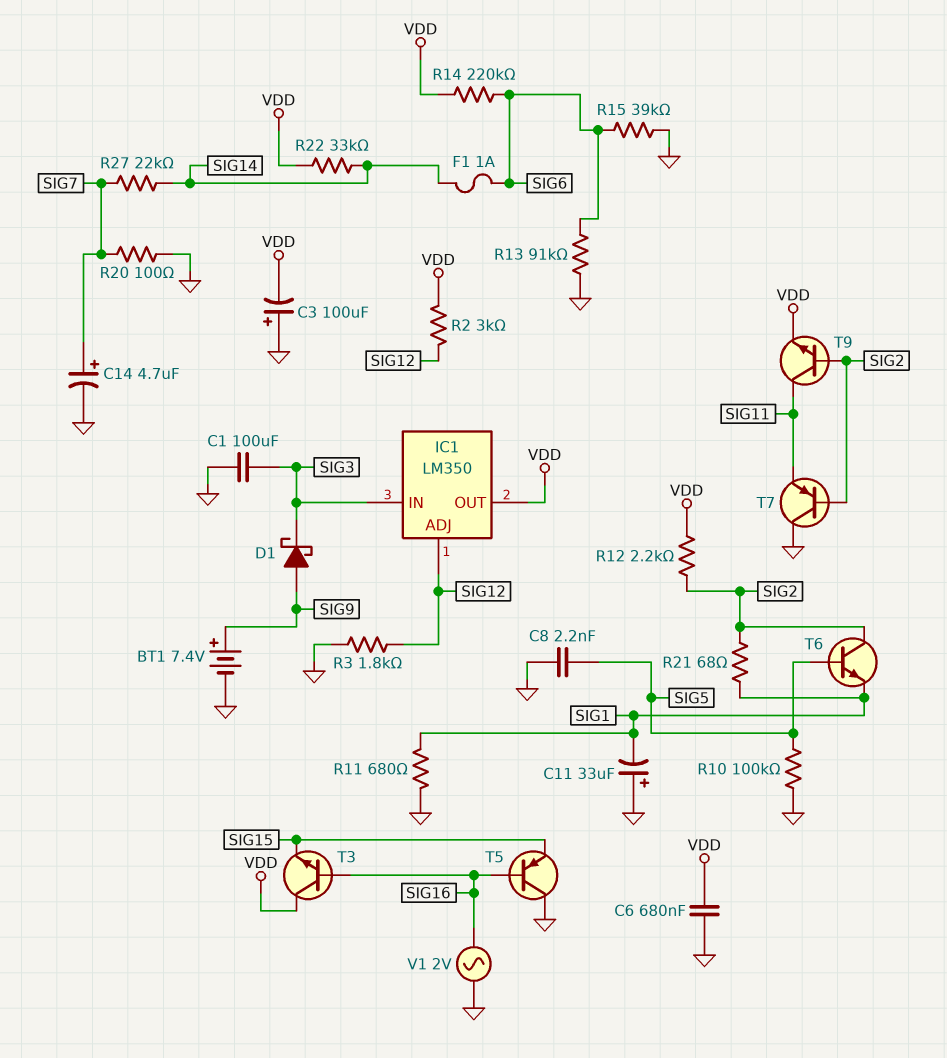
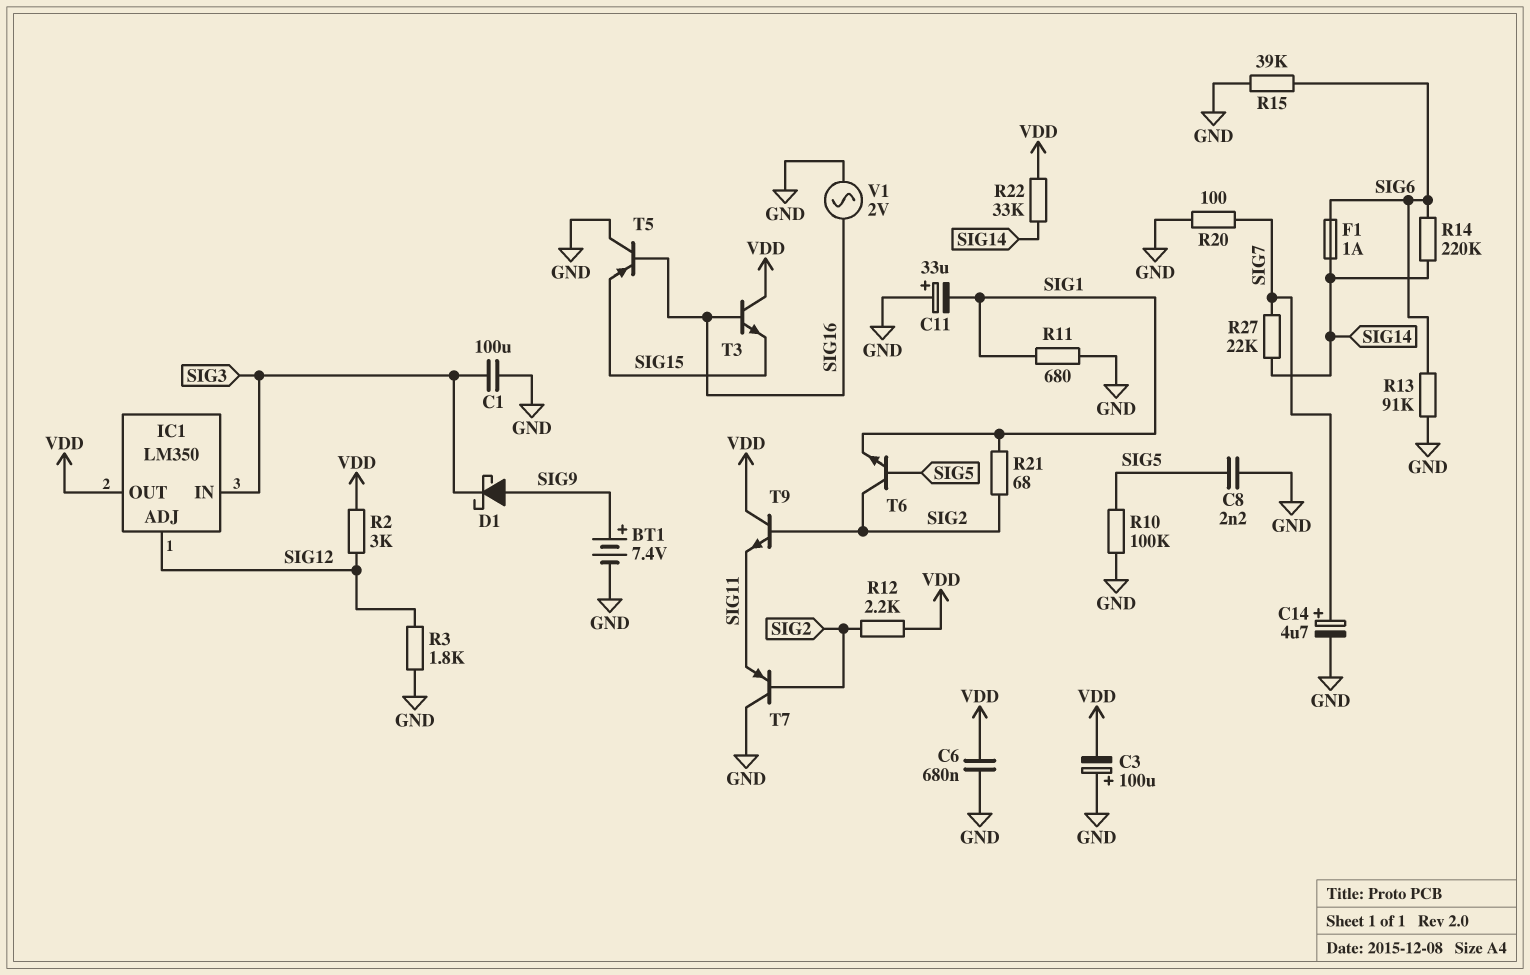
R14: 220k (SIG6, VDD) -> 220k (SIG6, SIG14)
T9: NPN (B SIG2, C SIG11, E VDD) -> NPN (B SIG2, C VDD, E SIG11)

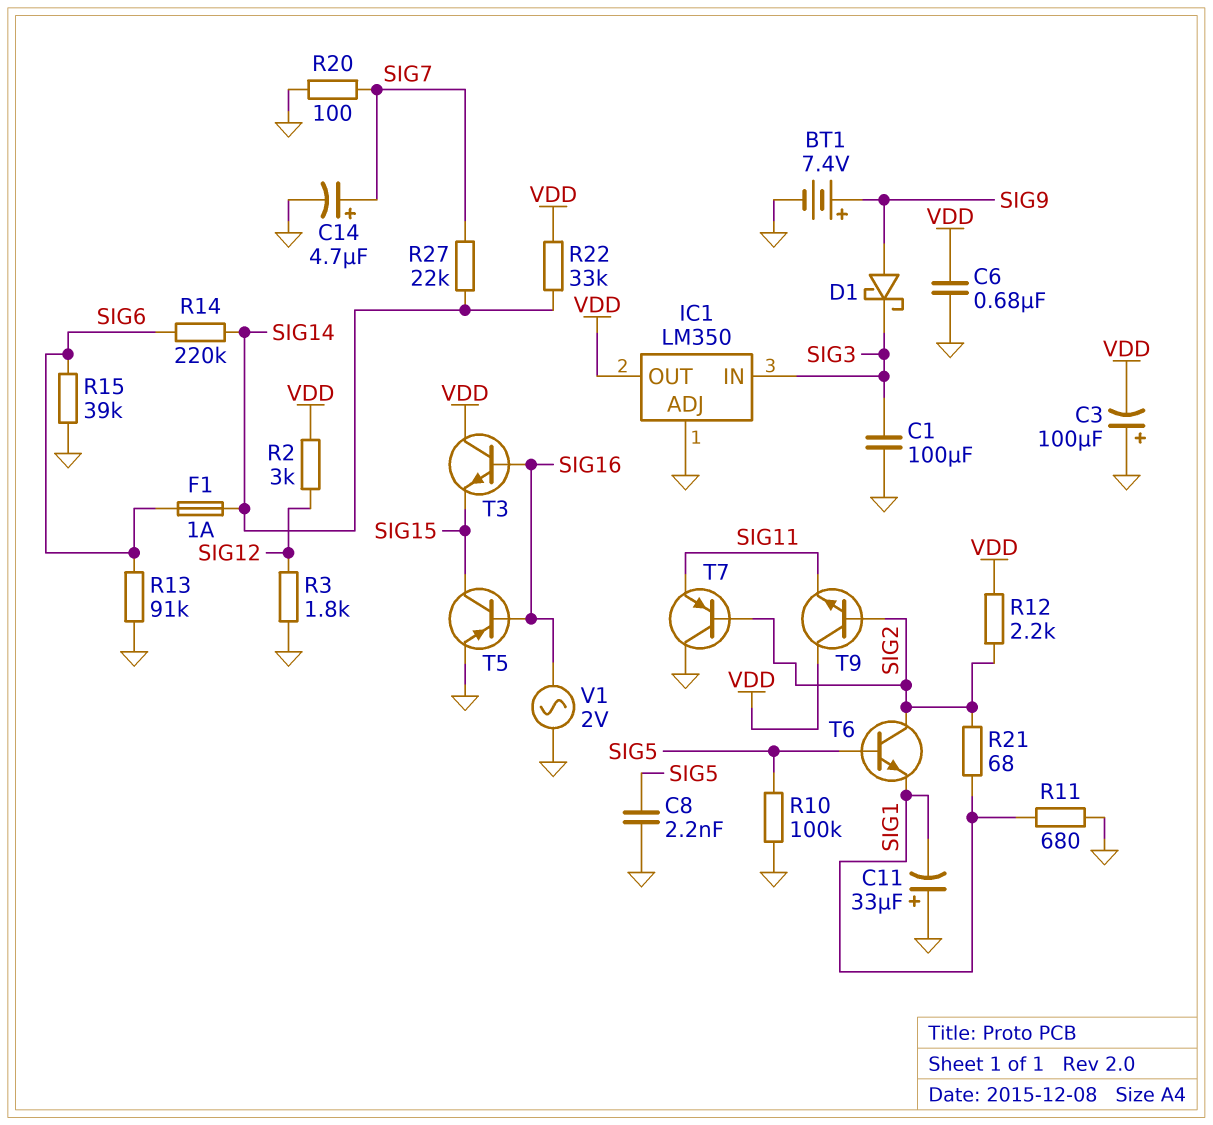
IC1 pin ADJ: SIG12 -> GND
T5: PNP (B SIG16, C GND, E SIG15) -> PNP (B SIG16, C SIG15, E GND)

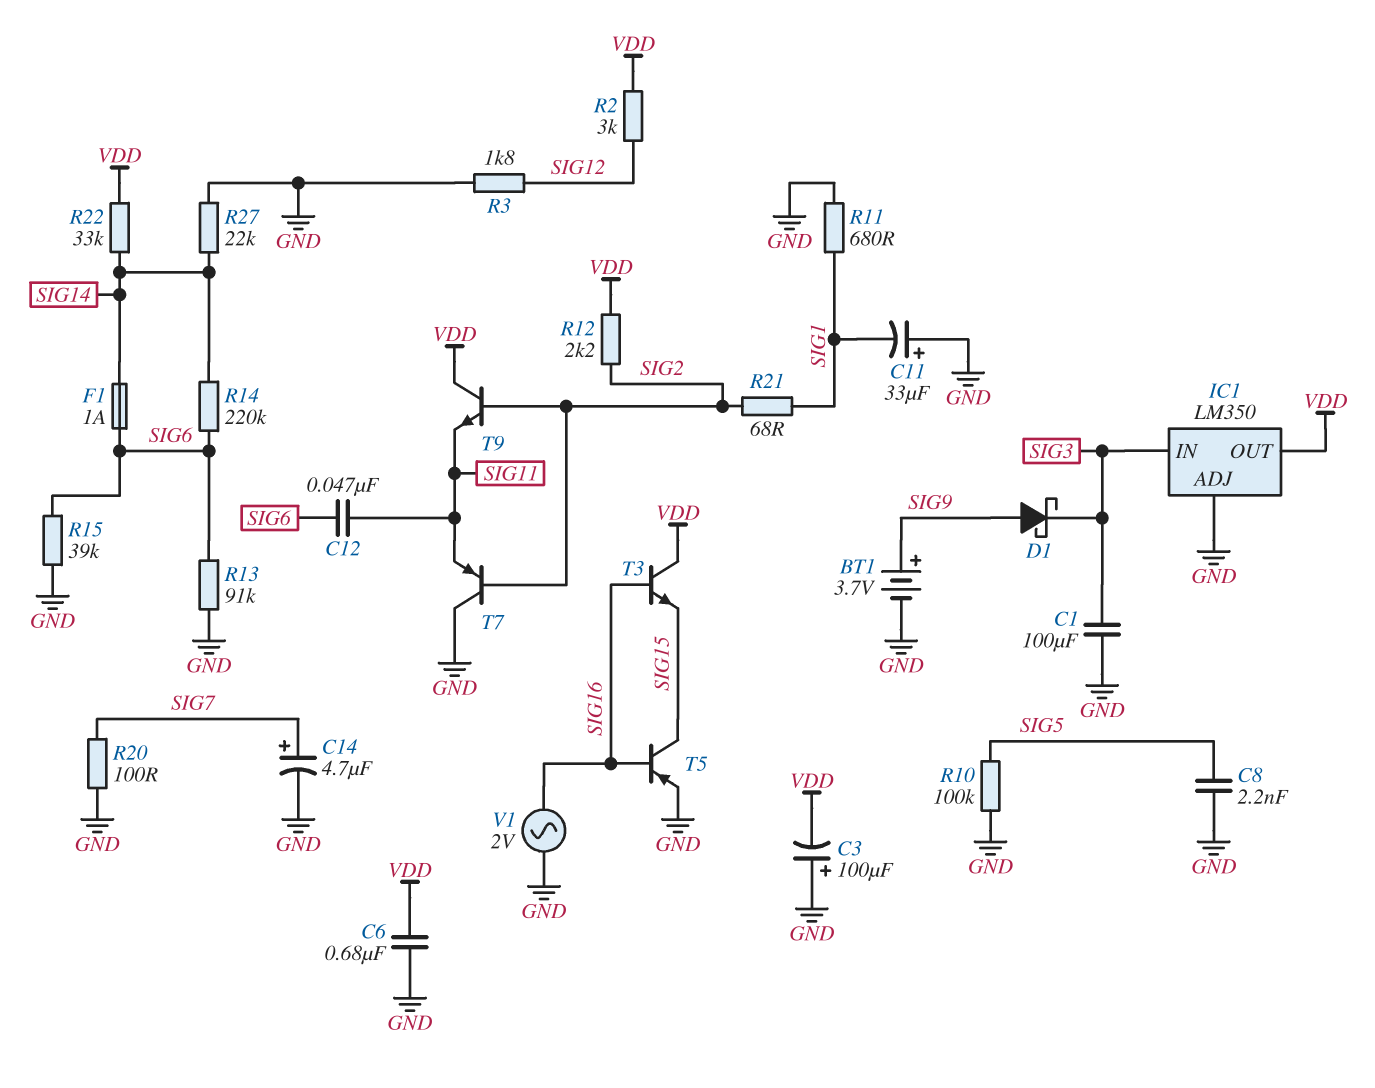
BT1: 7.4V (plus SIG9, minus GND) -> 3.7V (plus SIG9, minus GND)
C12: none -> 47nF (SIG6, SIG11)
R27: 22k (SIG7, SIG14) -> 22k (GND, SIG14)
T6: NPN (B SIG5, C SIG2, E SIG1) -> none

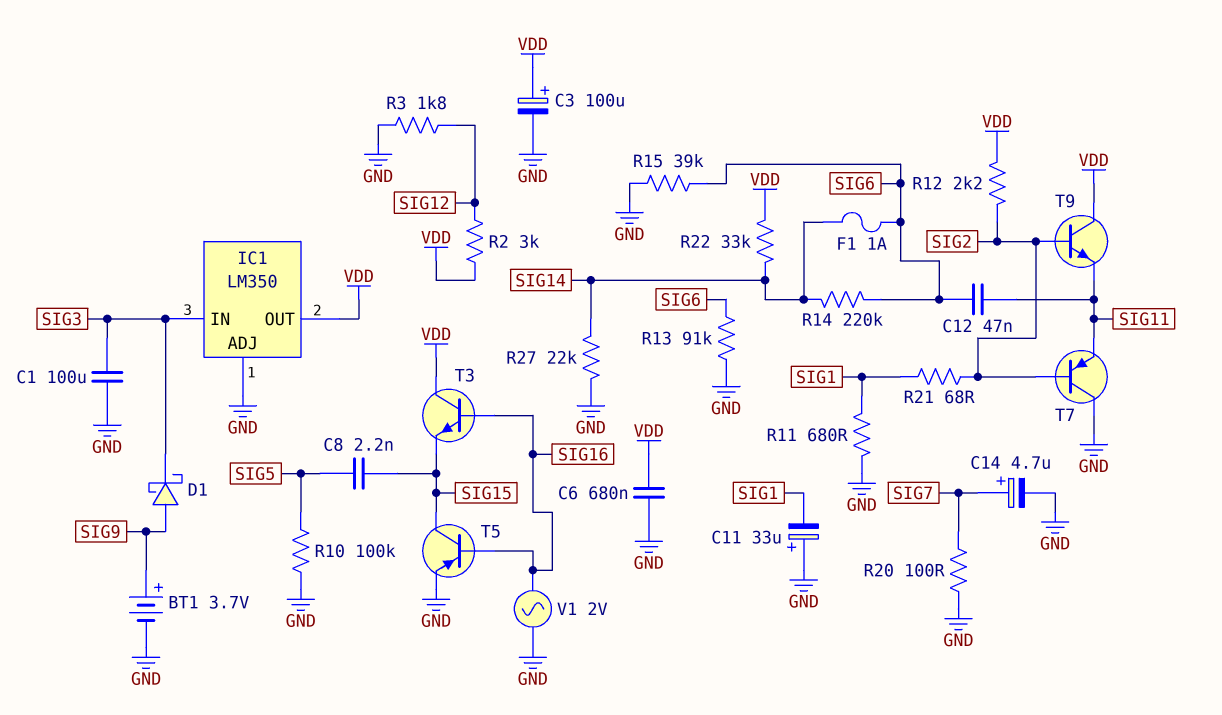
C3: 100uF (plus GND, minus VDD) -> 100uF (plus VDD, minus GND)
C8: 2.2nF (GND, SIG5) -> 2.2nF (SIG5, SIG15)

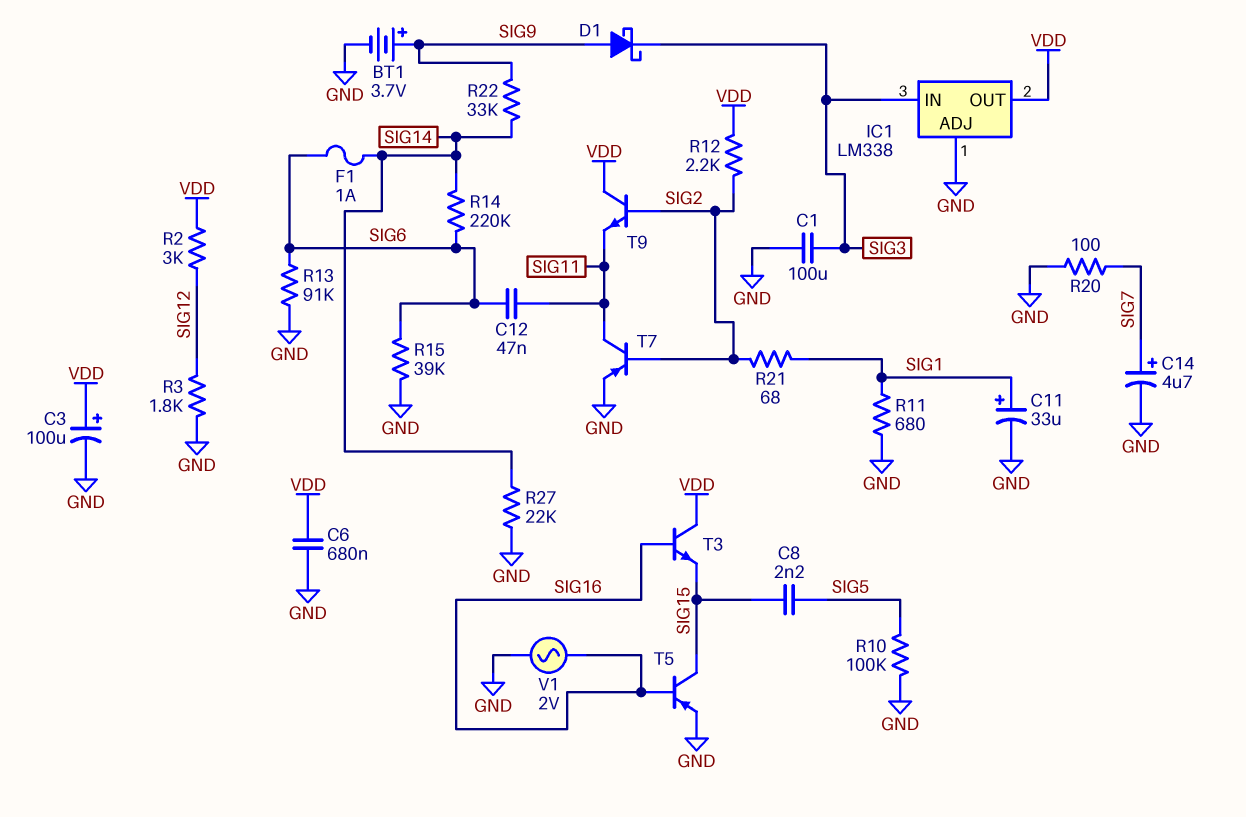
C11: 33uF (plus GND, minus SIG1) -> 33uF (plus SIG1, minus GND)
IC1: LM350 -> LM338
R22: 33k (SIG14, VDD) -> 33k (SIG9, SIG14)
T7: PNP (B SIG2, C GND, E SIG11) -> PNP (B SIG2, C SIG11, E GND)

